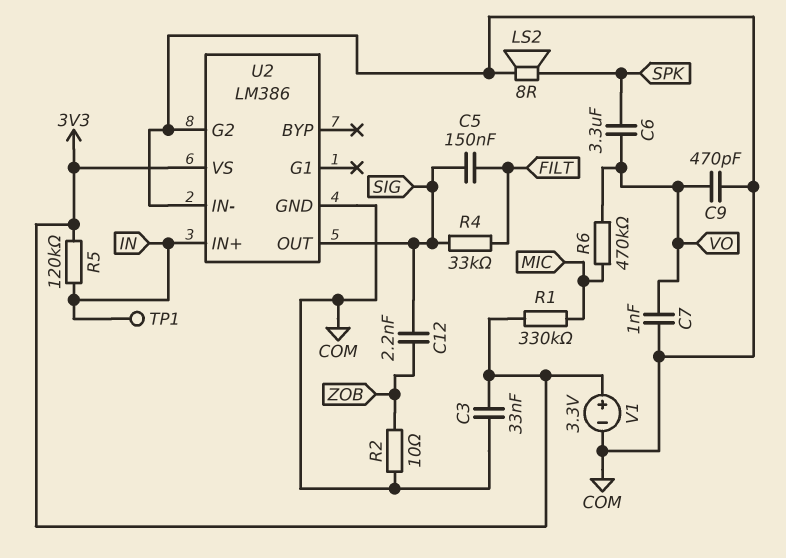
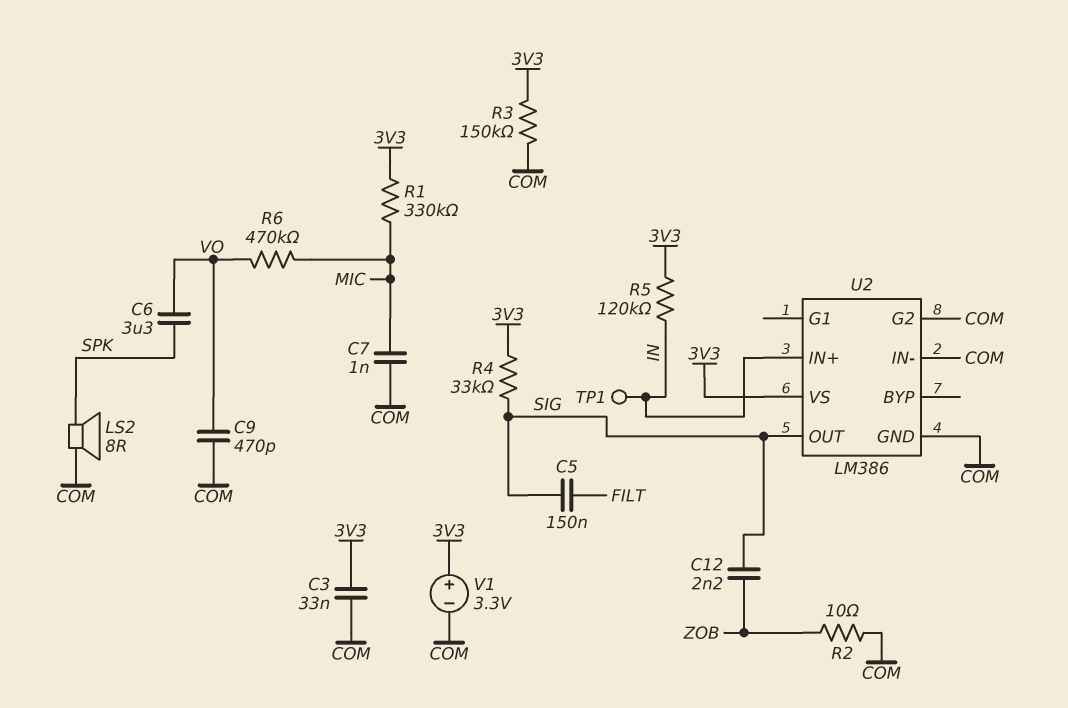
C7: 1nF (COM, VO) -> 1nF (COM, MIC)
R3: none -> 150k (3V3, COM)
R4: 33k (FILT, SIG) -> 33k (3V3, SIG)

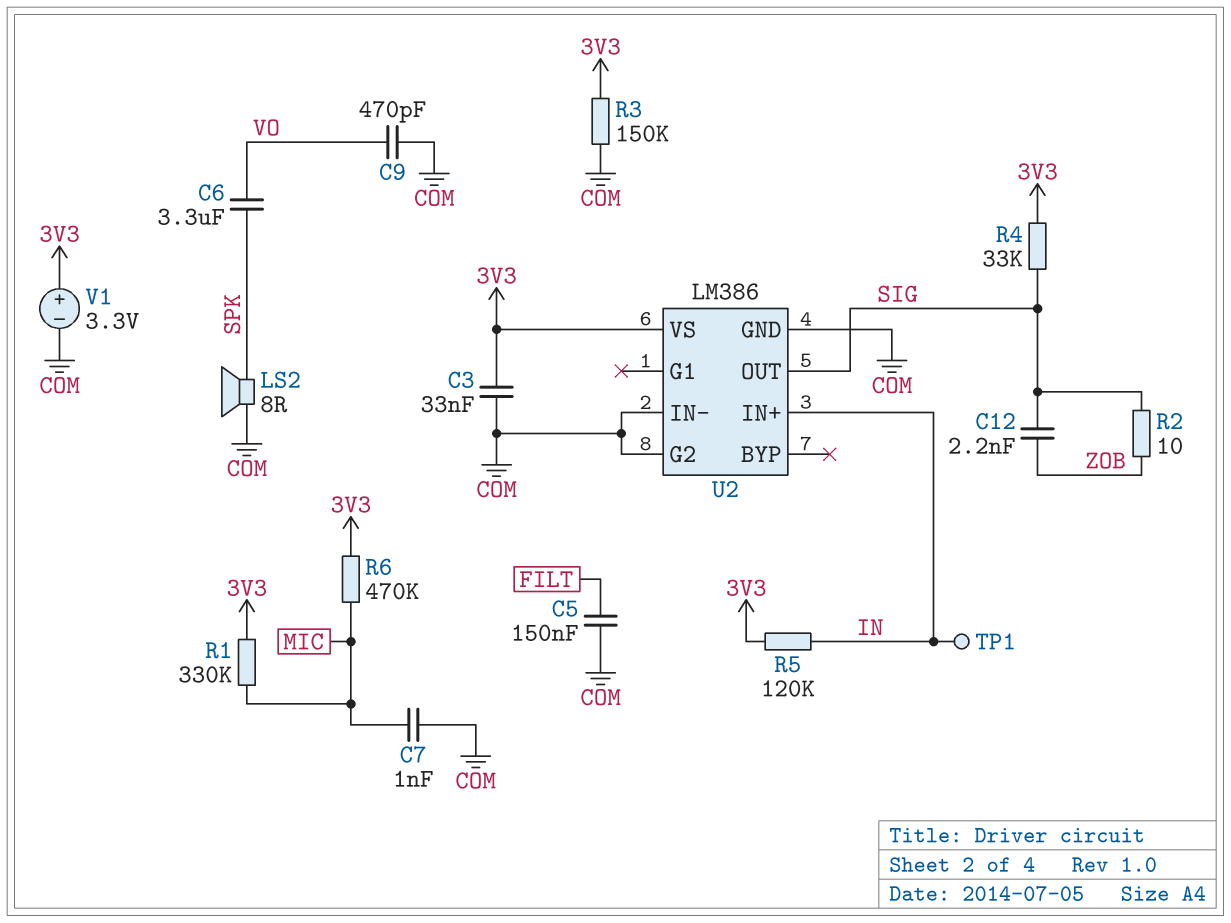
C5: 150nF (FILT, SIG) -> 150nF (COM, FILT)
R2: 10 (COM, ZOB) -> 10 (SIG, ZOB)
R6: 470k (MIC, VO) -> 470k (3V3, MIC)

